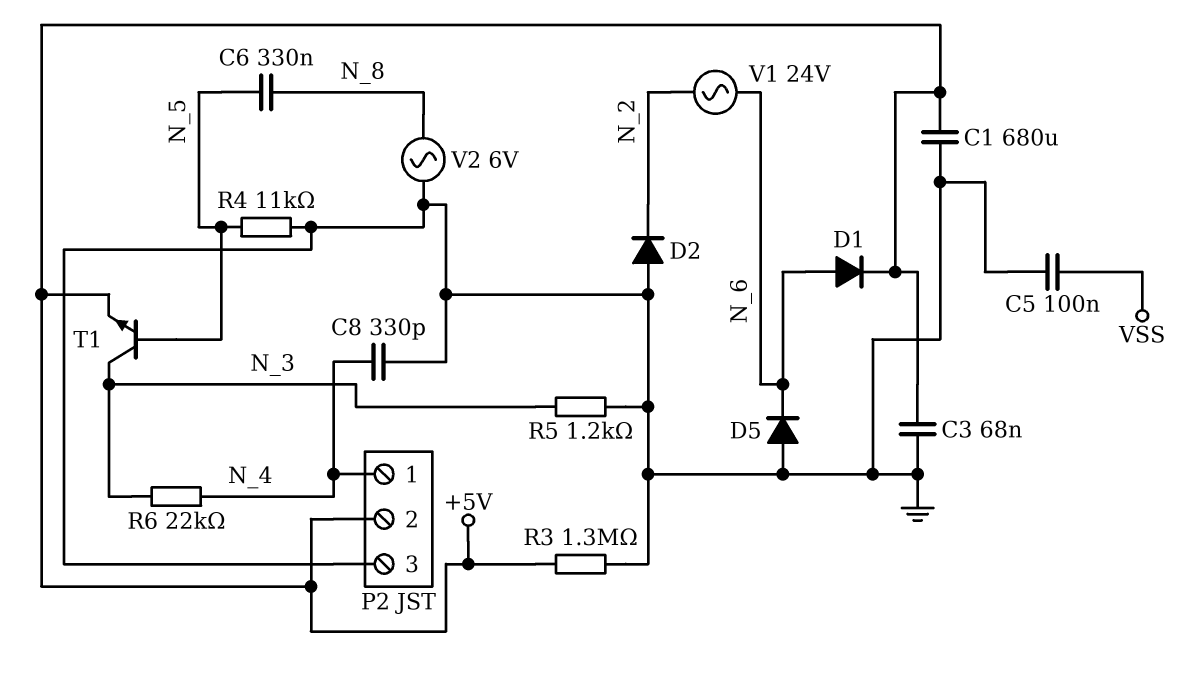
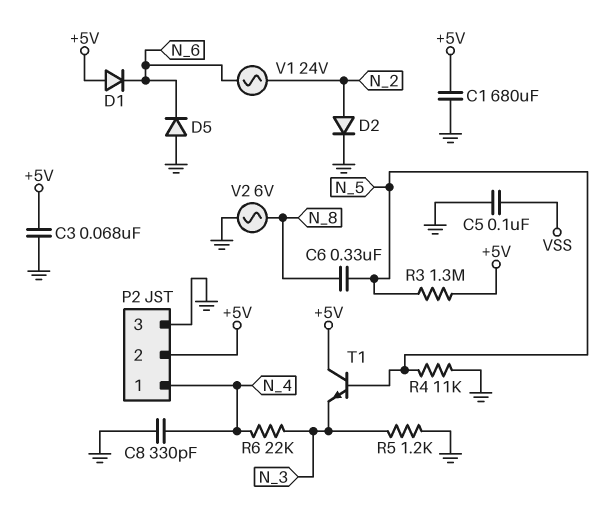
D1: diode (A N_6, K +5V) -> diode (A +5V, K N_6)
D2: diode (A GND, K N_2) -> diode (A N_2, K GND)
R3: 1.3M (+5V, GND) -> 1.3M (+5V, N_5)
T1: NPN (B N_5, C N_3, E +5V) -> NPN (B N_5, C +5V, E N_3)

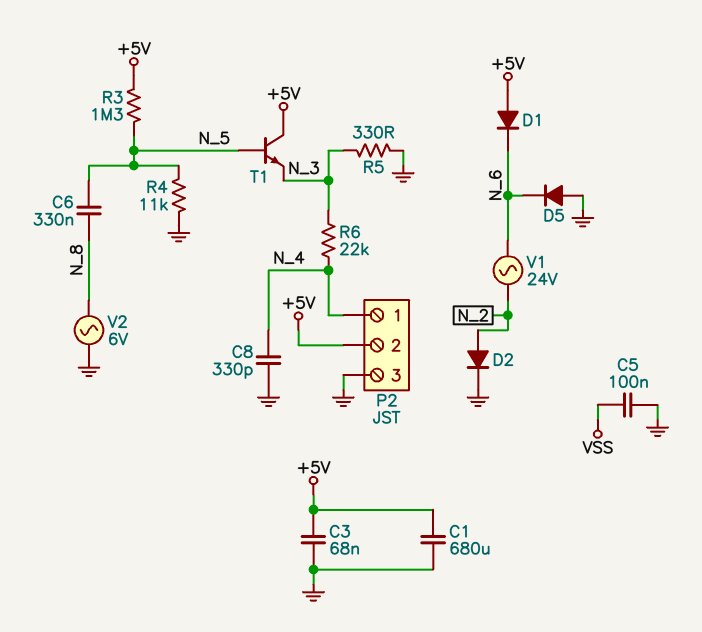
R5: 1.2k (GND, N_3) -> 330 (GND, N_3)

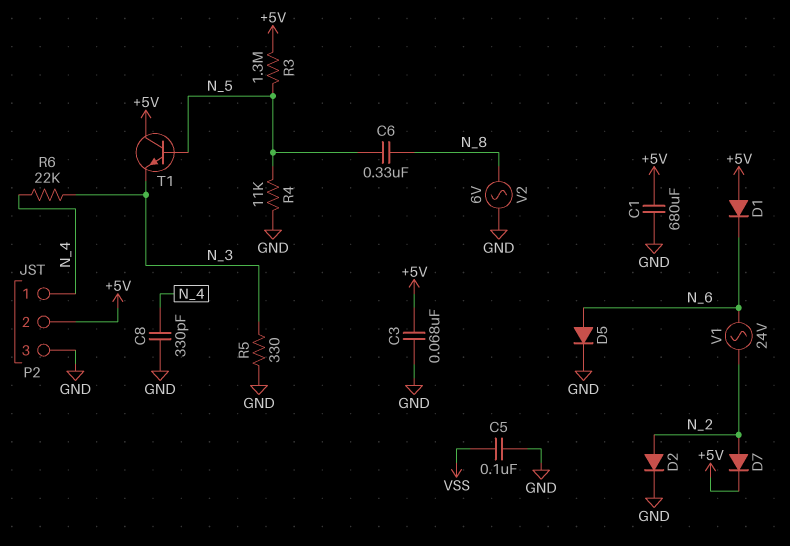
D5: diode (A GND, K N_6) -> diode (A N_6, K GND)
D7: none -> diode (A N_2, K +5V)

